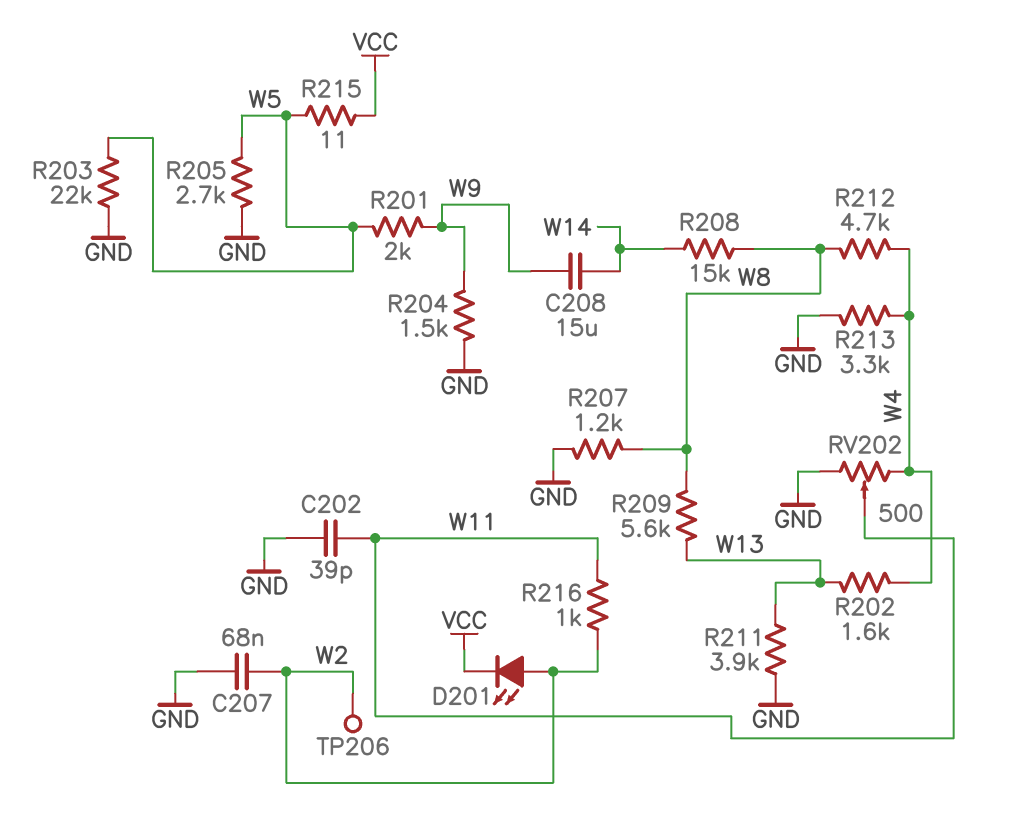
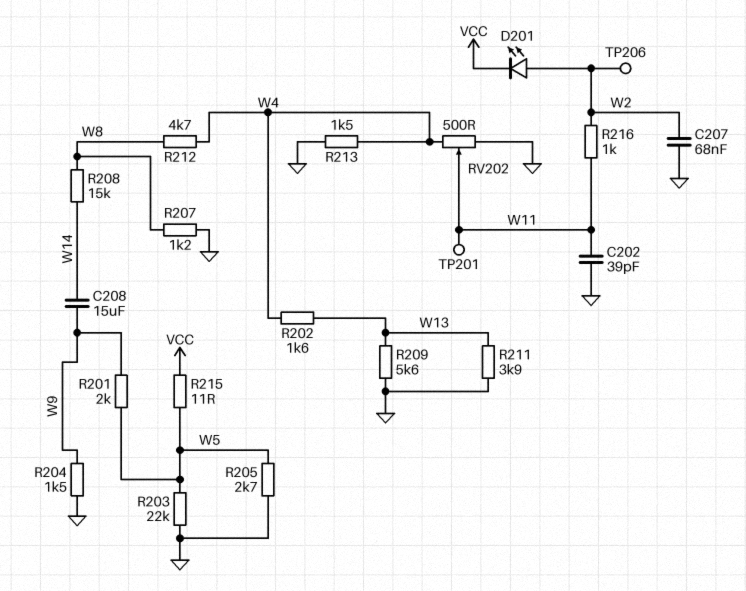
R209: 5.6k (W8, W13) -> 5.6k (GND, W13)
R213: 3.3k (GND, W4) -> 1.5k (GND, W4)
TP201: none -> test point (W11)

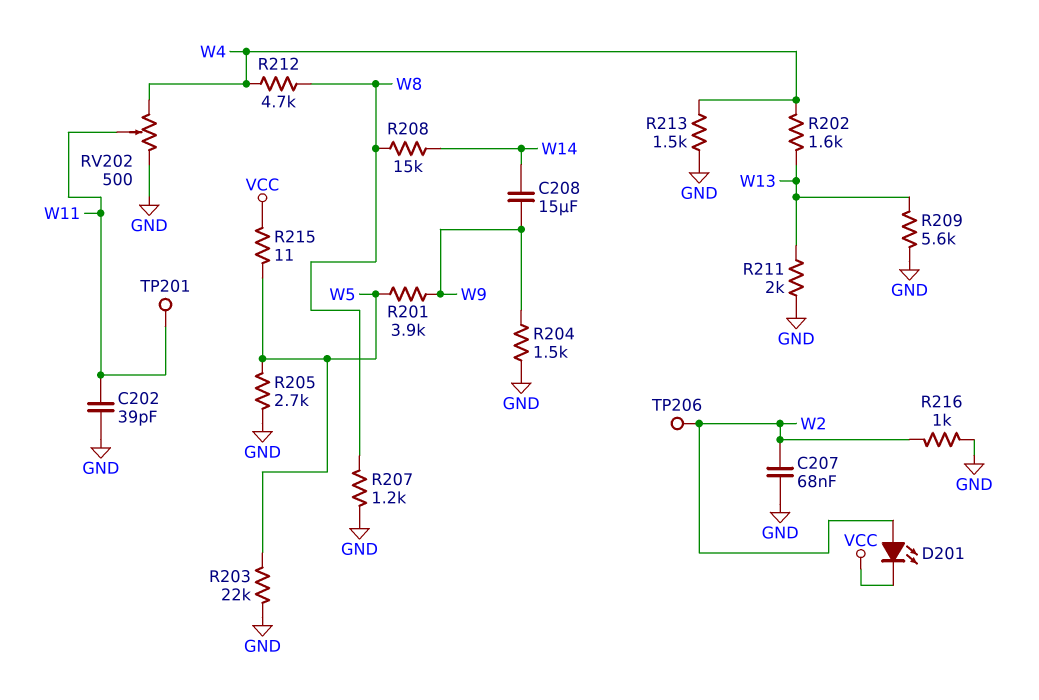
R201: 2k (W5, W9) -> 3.9k (W5, W9)
R211: 3.9k (GND, W13) -> 2k (GND, W13)
R216: 1k (W2, W11) -> 1k (GND, W2)

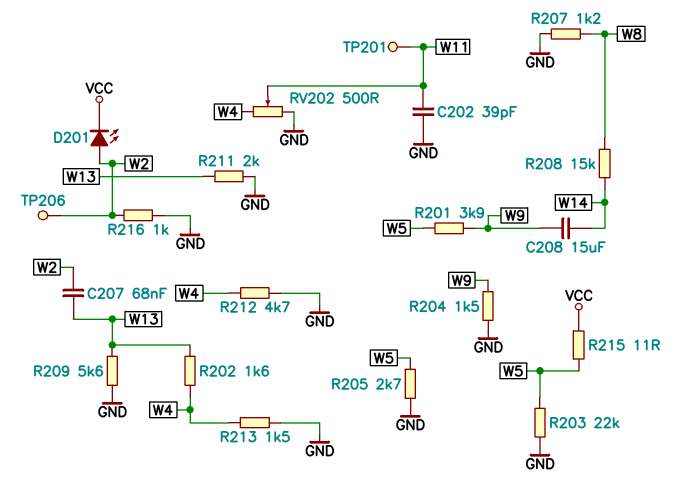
C207: 68nF (GND, W2) -> 68nF (W2, W13)
R212: 4.7k (W4, W8) -> 4.7k (GND, W4)

